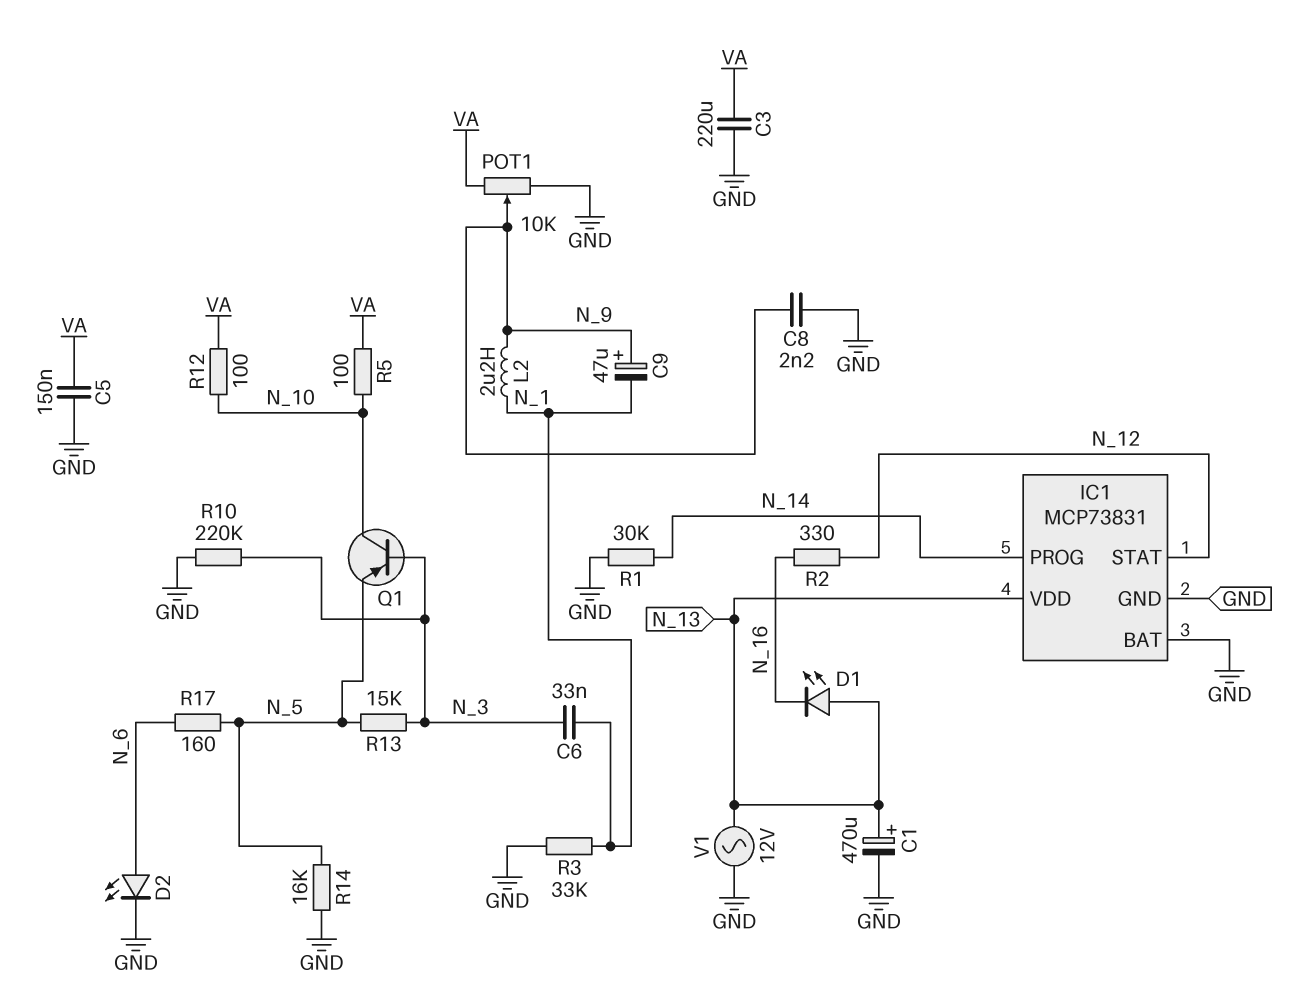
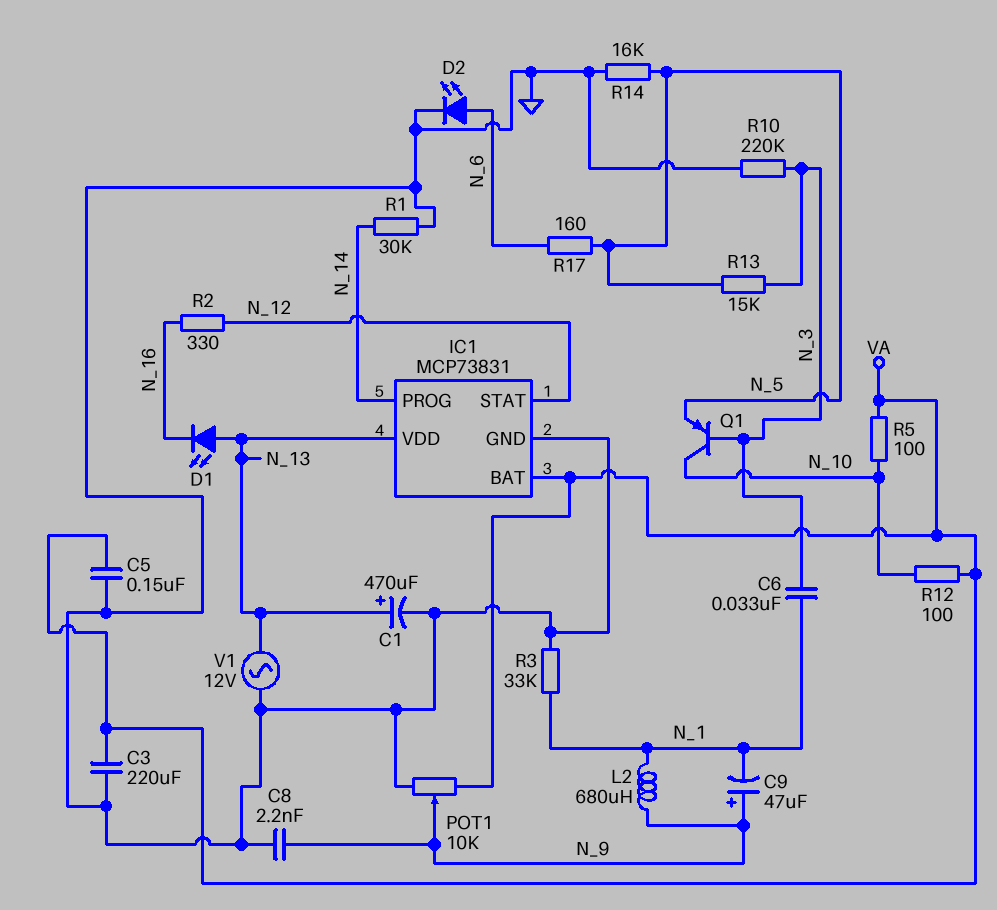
IC1 pin BAT: GND -> VA
L2: 2.2uH (N_1, N_9) -> 680uH (N_1, N_9)

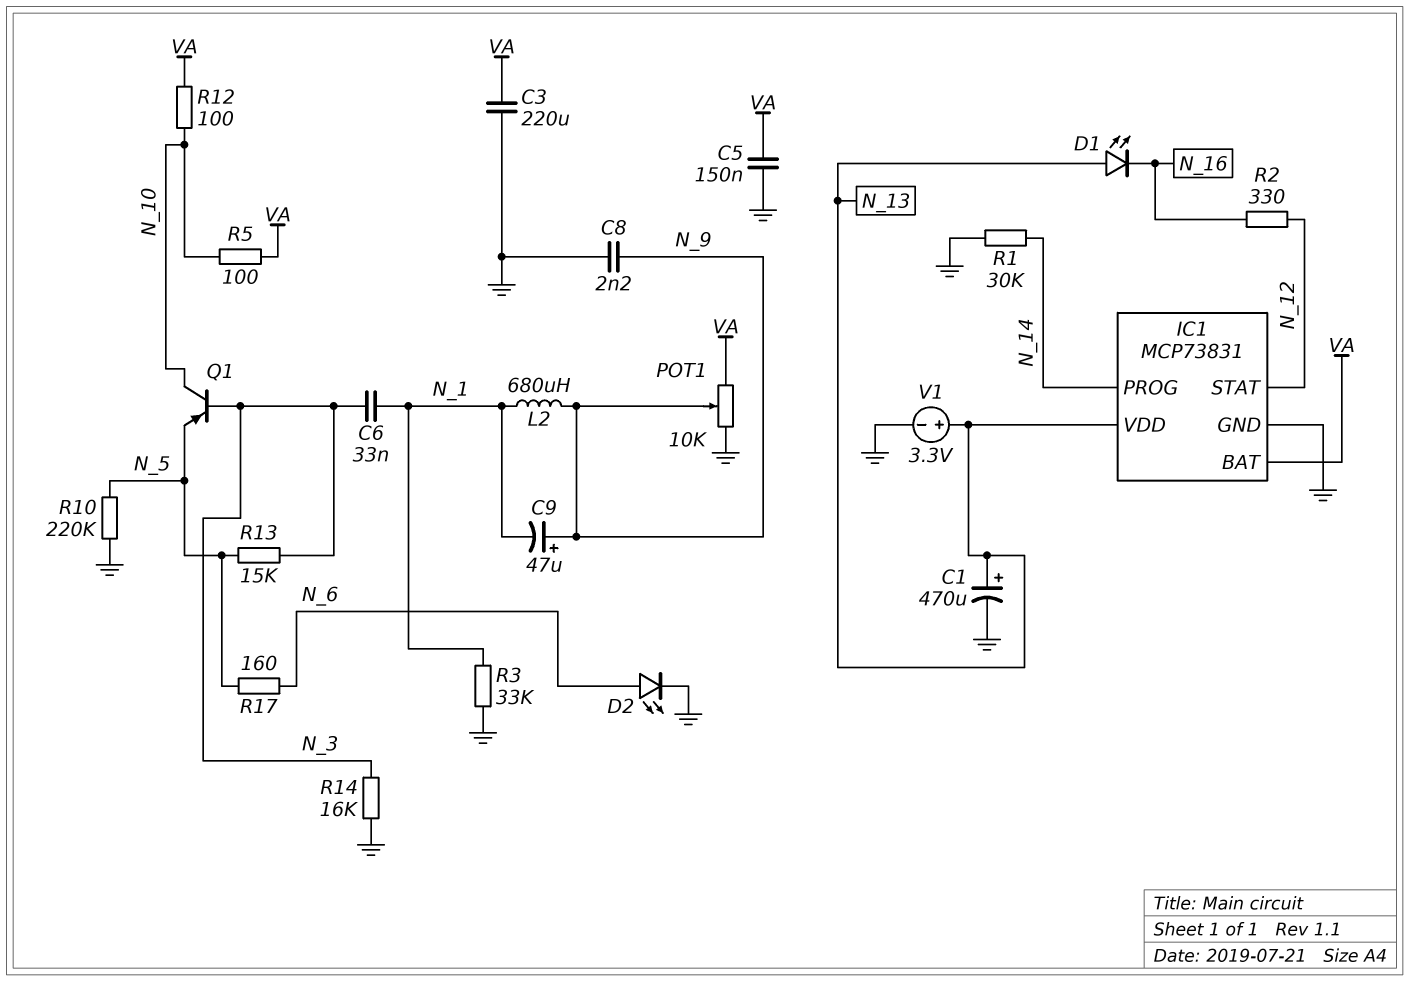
R10: 220k (GND, N_3) -> 220k (GND, N_5)
R14: 16k (GND, N_5) -> 16k (GND, N_3)
V1: AC 12V (GND, N_13) -> 3.3V (plus N_13, minus GND)

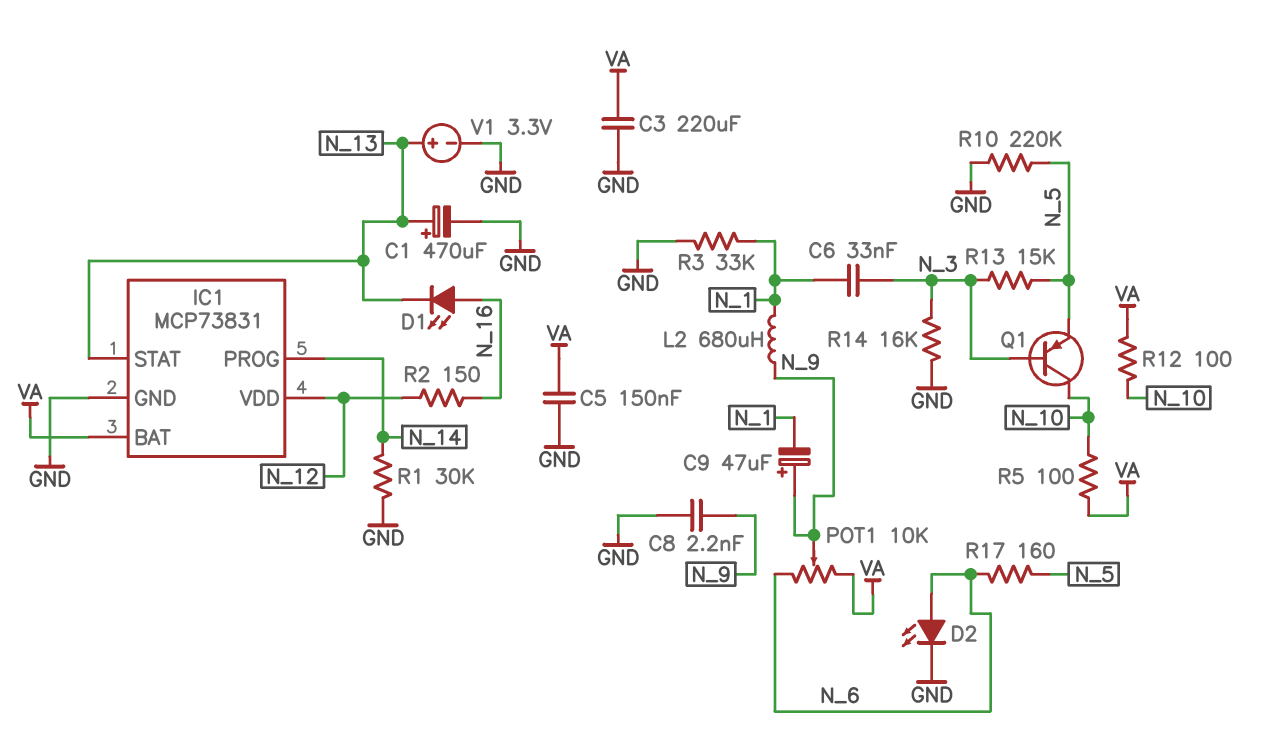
D1: LED (A N_13, K N_16) -> LED (A N_16, K N_13)
IC1 pin STAT: N_12 -> N_13
IC1 pin VDD: N_13 -> N_12
POT1: 10k (GND, VA, wiper N_9) -> 10k (N_6, VA, wiper N_9)
R2: 330 (N_12, N_16) -> 150 (N_12, N_16)

